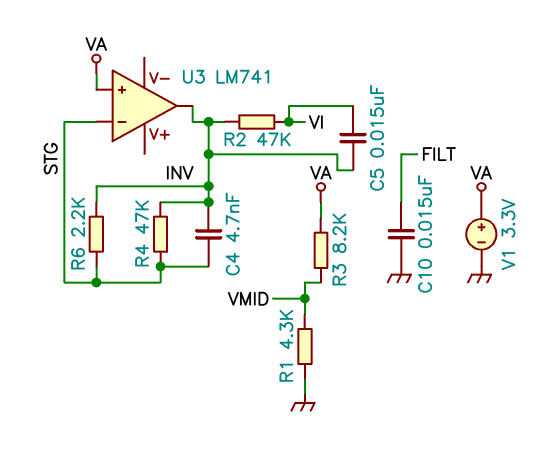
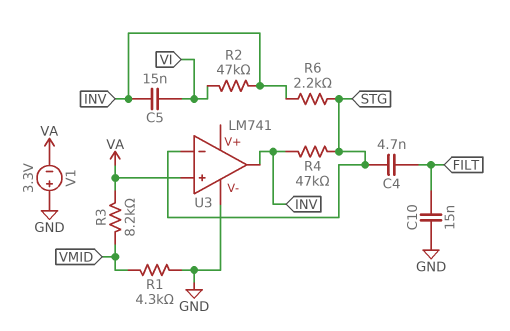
C4: 4.7nF (INV, STG) -> 4.7nF (FILT, STG)
U3 pin V-: none -> GND
V1: 3.3V (plus VA, minus GND) -> 3.3V (plus GND, minus VA)

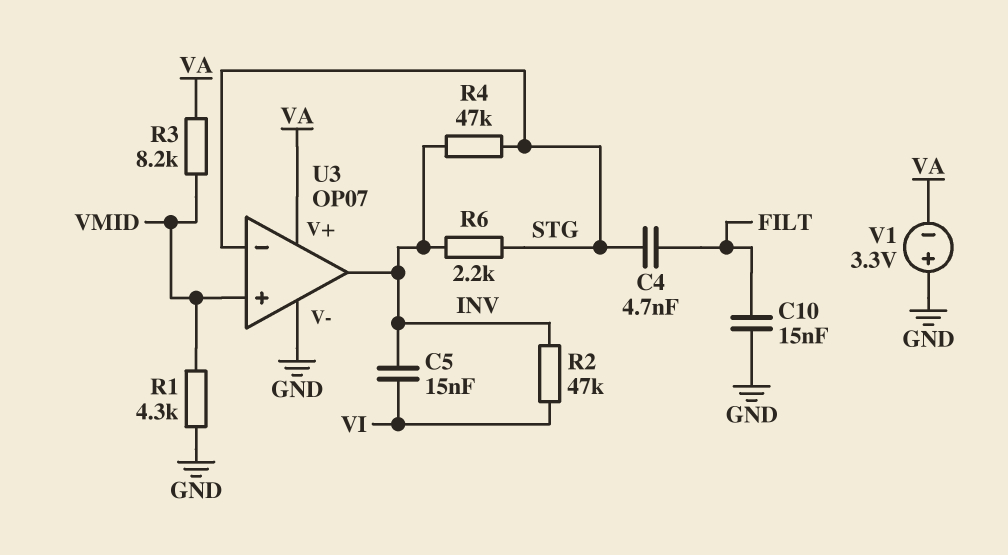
U3: LM741 -> OP07
U3 pin V+: none -> VA
U3 pin in+: VA -> VMID

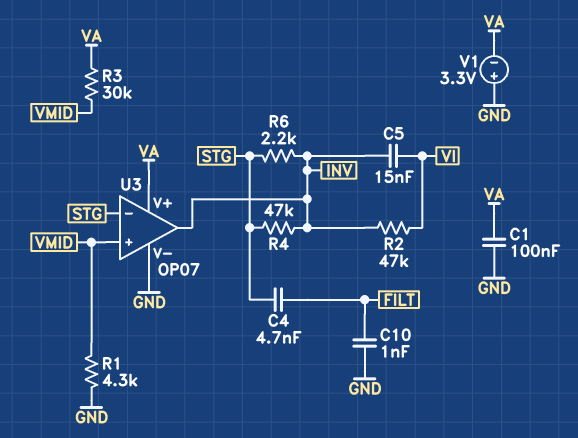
C1: none -> 100nF (GND, VA)
C10: 15nF (FILT, GND) -> 1nF (FILT, GND)
R3: 8.2k (VA, VMID) -> 30k (VA, VMID)

